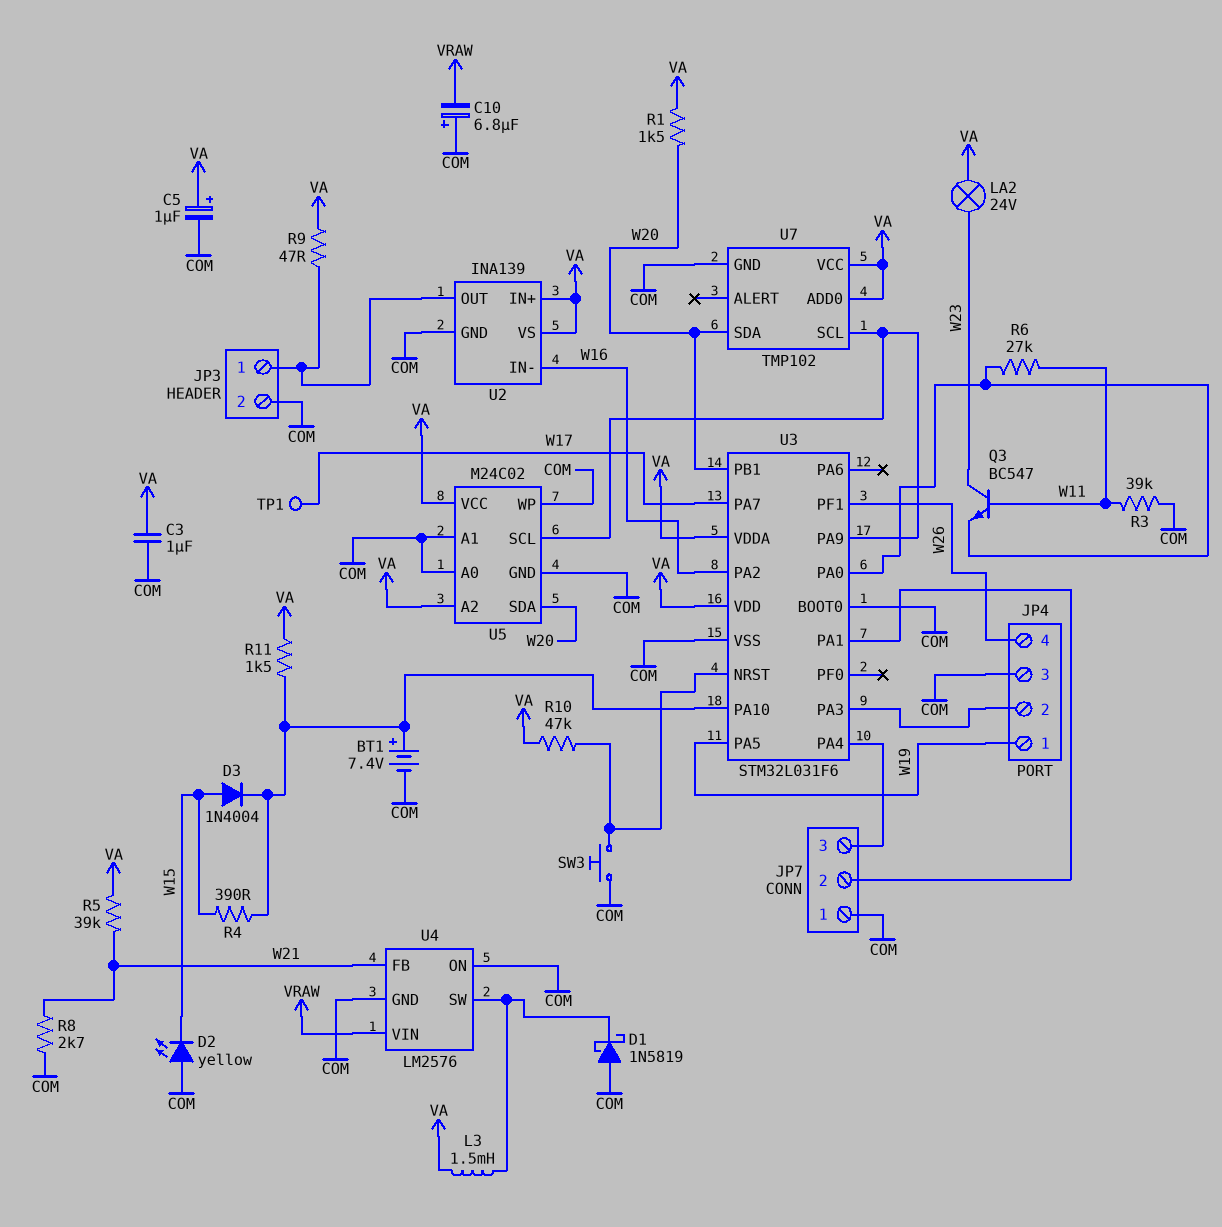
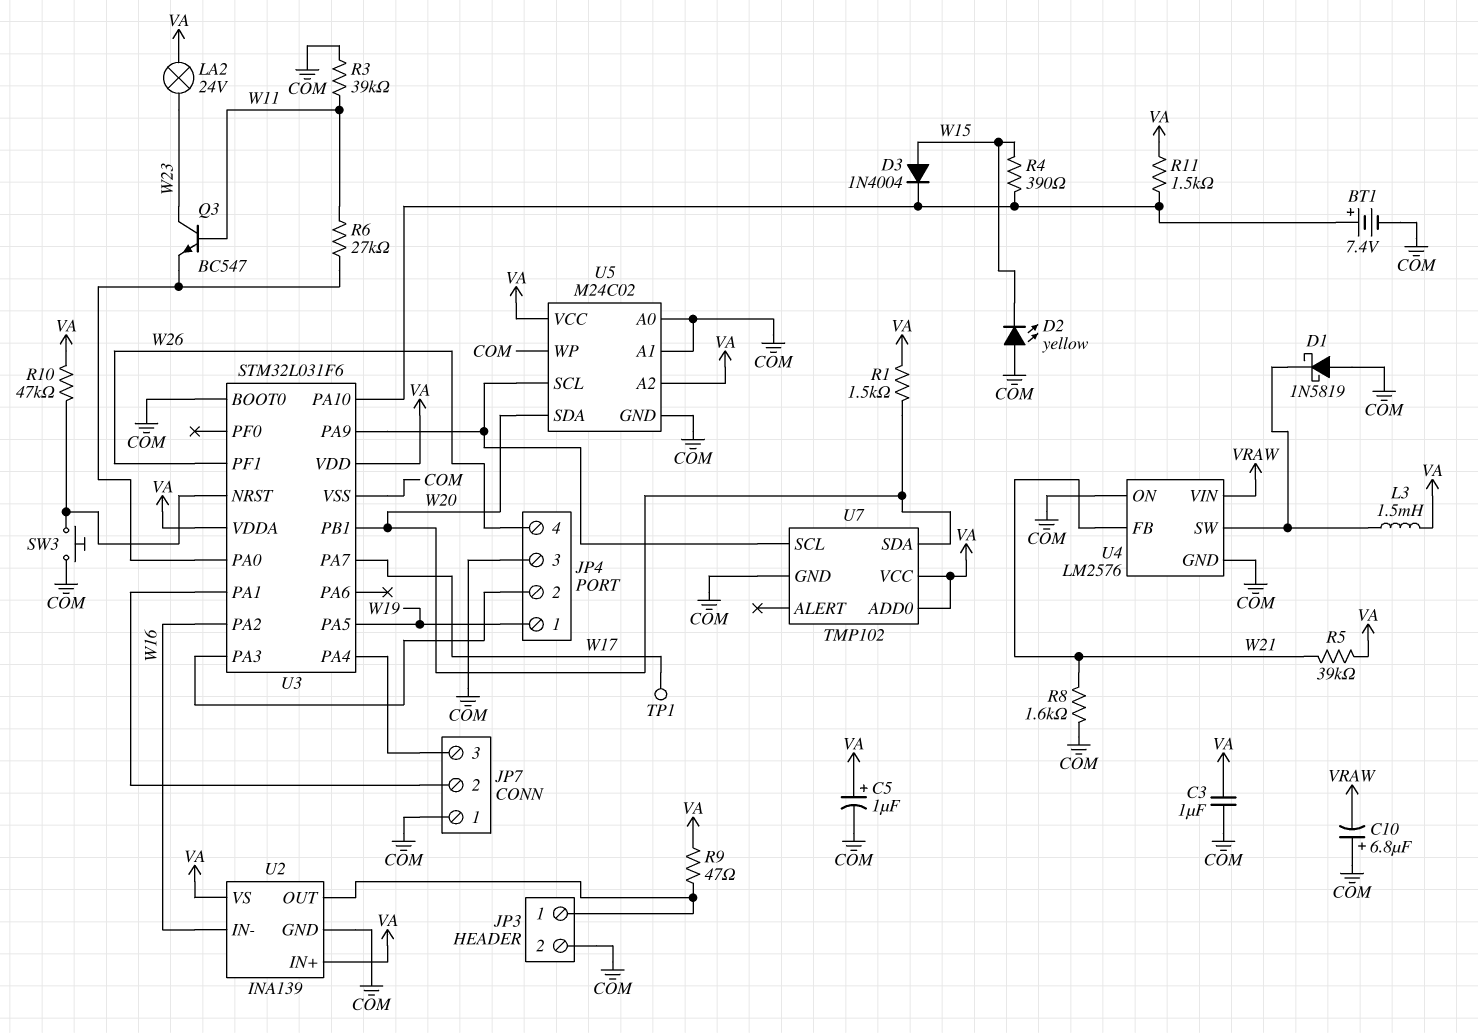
R8: 2.7k (COM, W21) -> 1.6k (COM, W21)

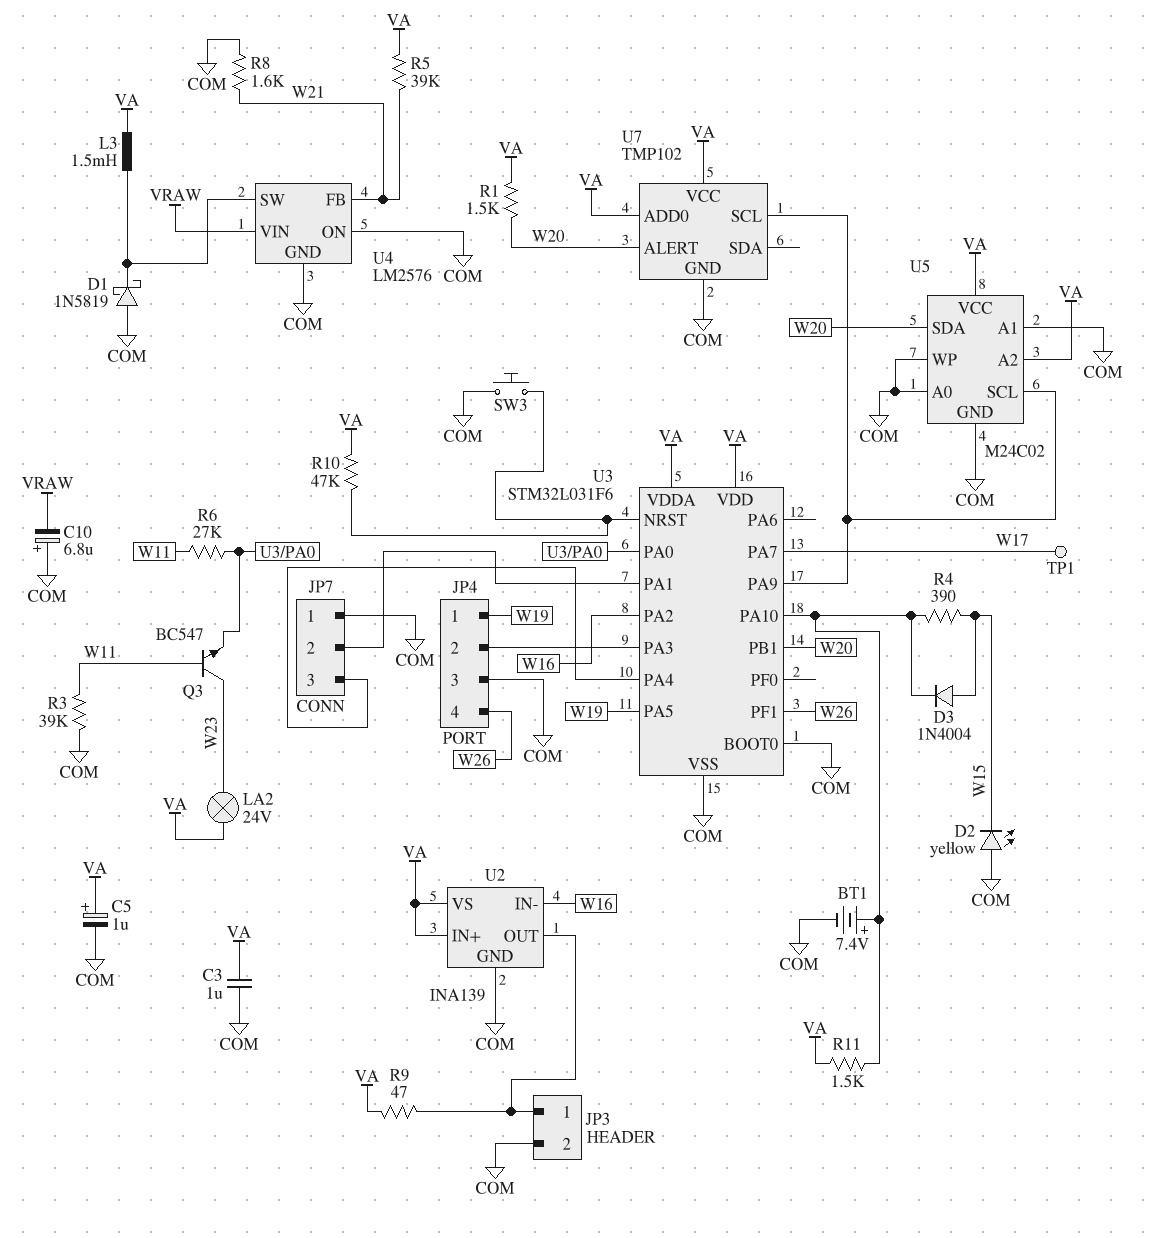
U7 pin ALERT: none -> W20
U7 pin SDA: W20 -> none

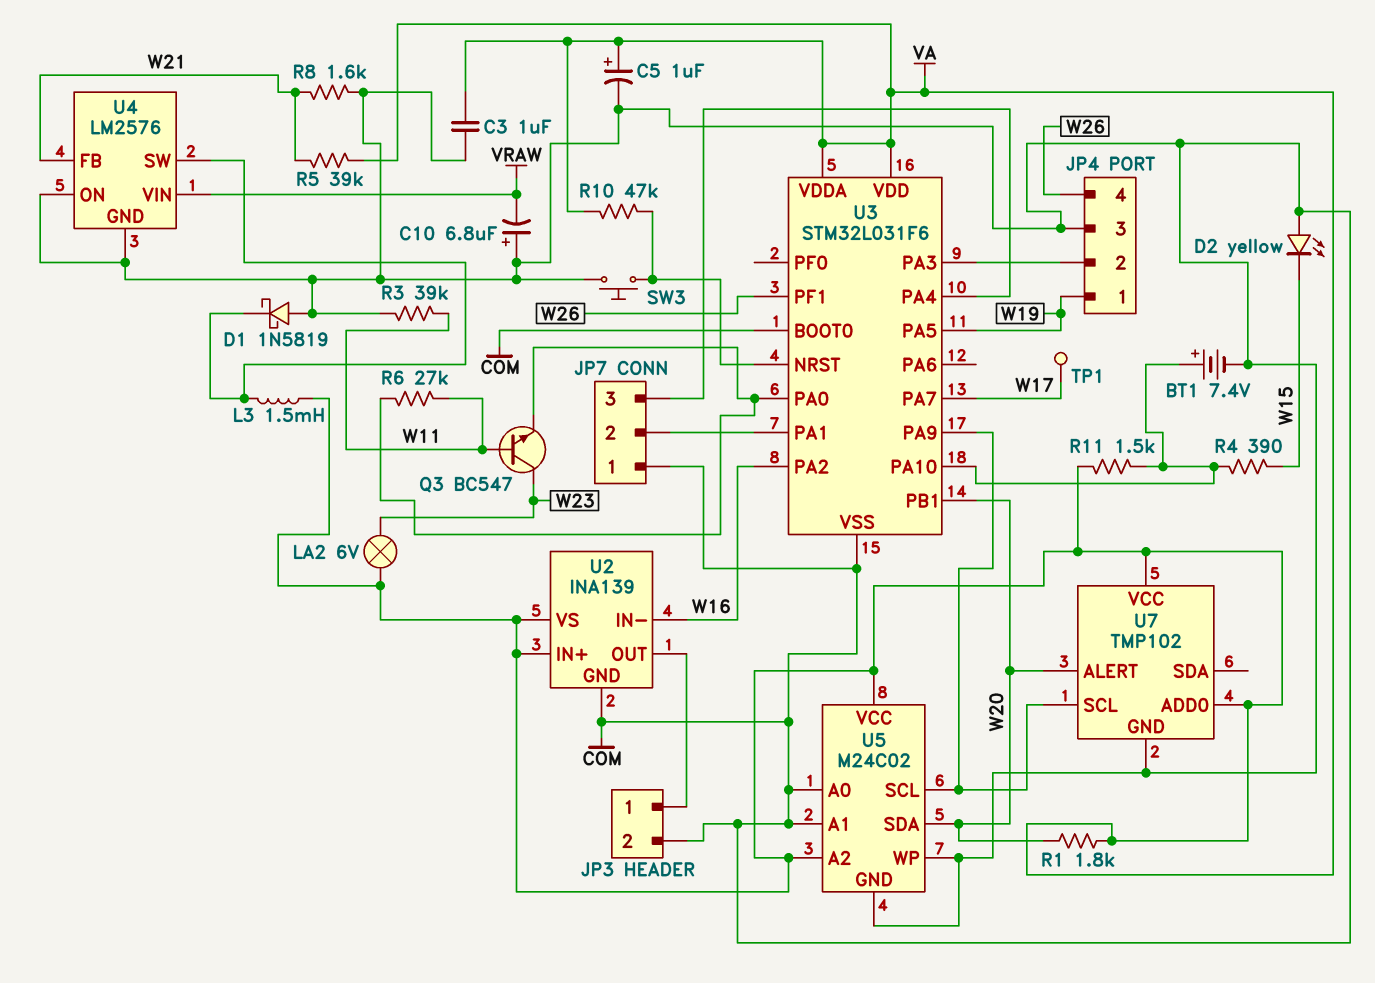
D3: diode 1N4004 (A W15, K U3/PA10) -> none
LA2: lamp 24V (VA, W23) -> lamp 6V (VA, W23)
R1: 1.5k (VA, W20) -> 1.8k (VA, W20)
R9: 47 (JP3/1, VA) -> none

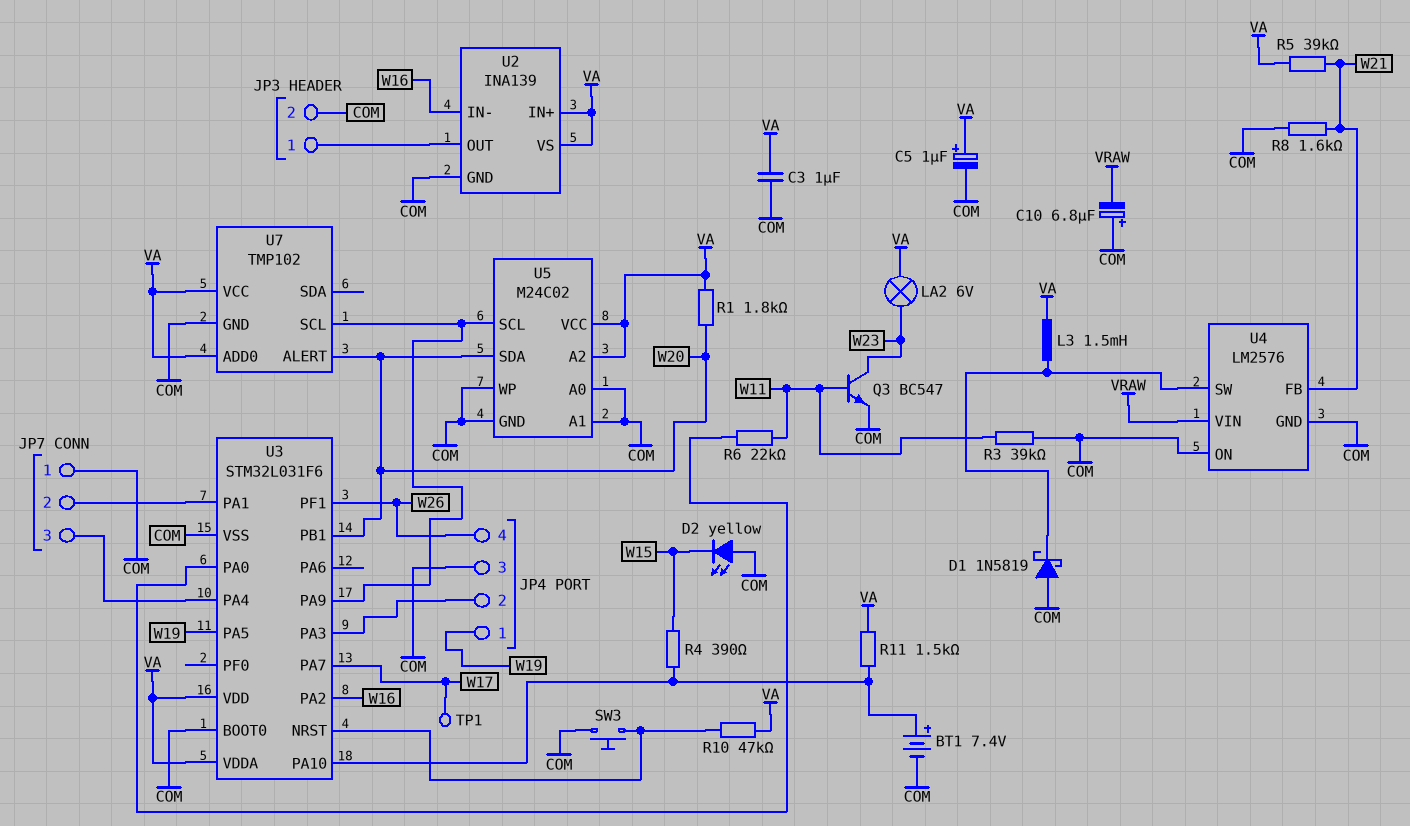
Q3: NPN BC547 (B W11, C W23, E U3/PA0) -> NPN BC547 (B W11, C W23, E COM)
R6: 27k (U3/PA0, W11) -> 22k (U3/PA0, W11)

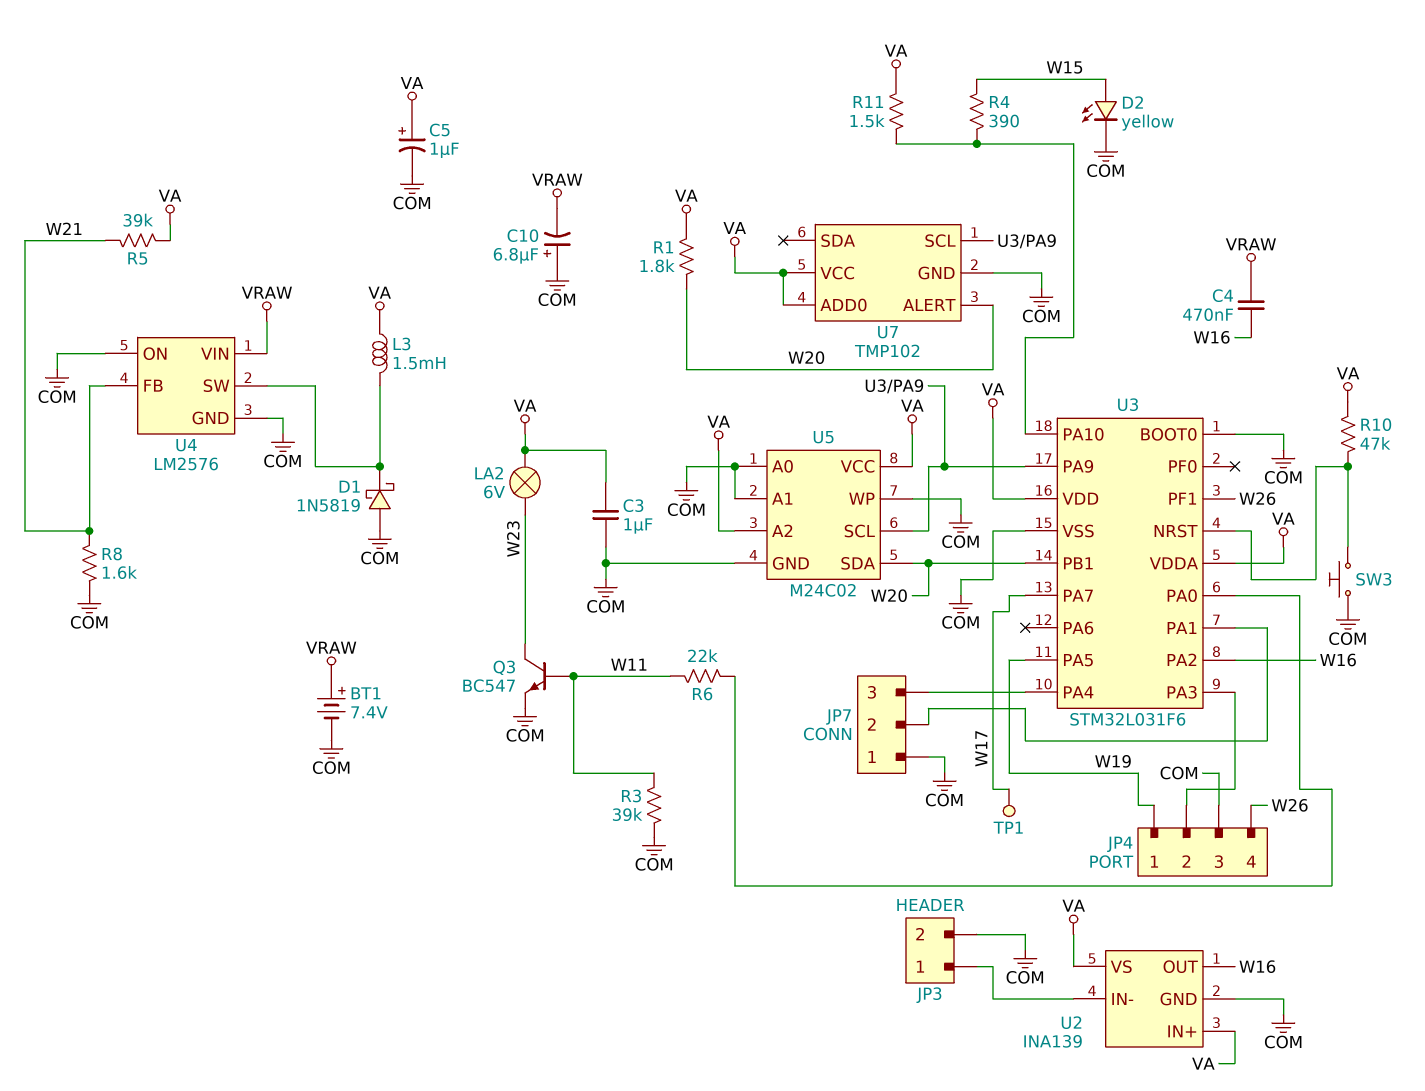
BT1: 7.4V (plus U3/PA10, minus COM) -> 7.4V (plus VRAW, minus COM)
C4: none -> 470nF (VRAW, W16)
D2: LED yellow (A COM, K W15) -> LED yellow (A W15, K COM)
U2 pin IN-: W16 -> JP3/1
U2 pin OUT: JP3/1 -> W16

